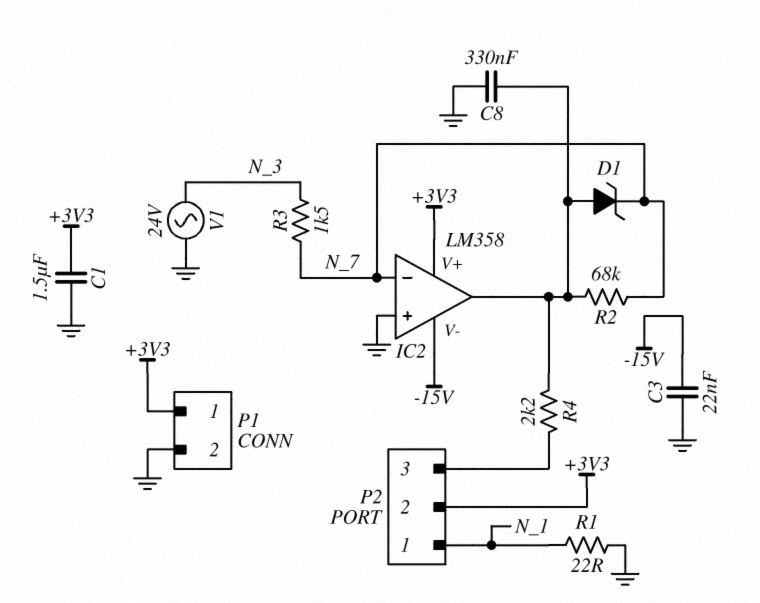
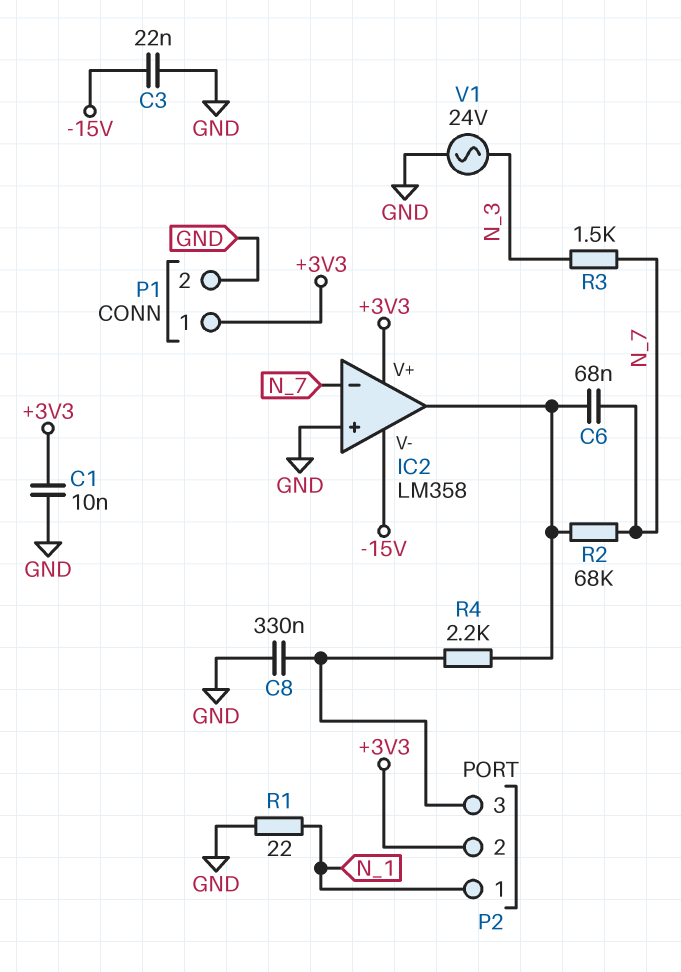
C1: 1.5uF (+3V3, GND) -> 10nF (+3V3, GND)
C6: none -> 68nF (IC2/out, N_7)
C8: 330nF (GND, IC2/out) -> 330nF (GND, P2/3)
D1: zener (A IC2/out, K N_7) -> none

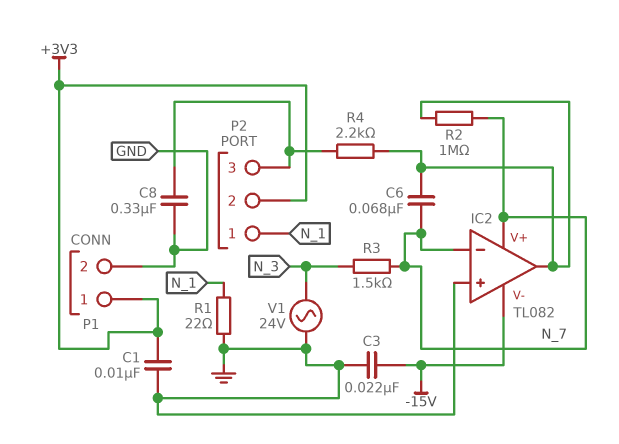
IC2: LM358 -> TL082
IC2 pin V+: +3V3 -> N_7
R2: 68k (IC2/out, N_7) -> 1M (IC2/out, N_7)

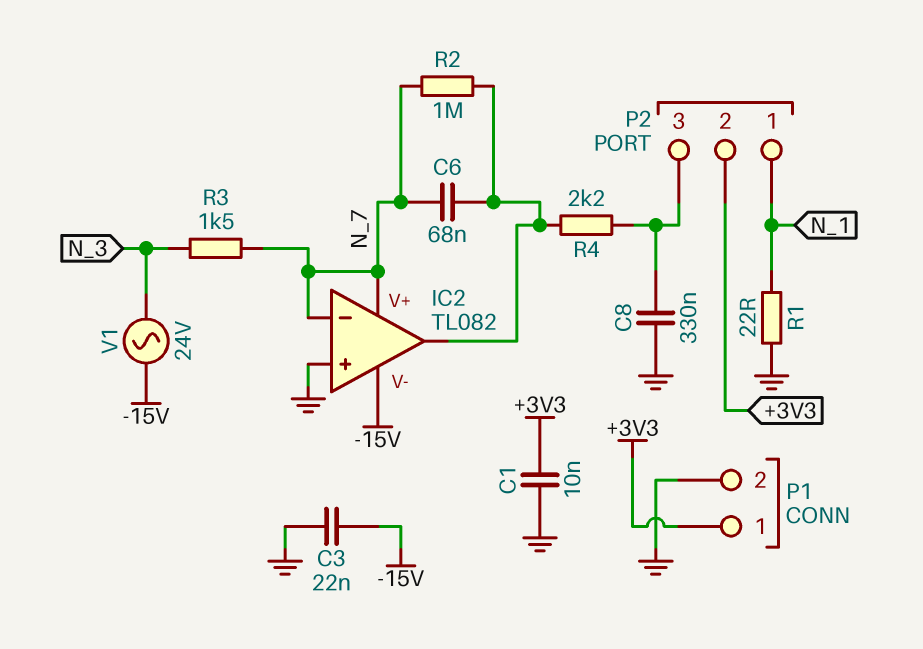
V1: AC 24V (GND, N_3) -> AC 24V (-15V, N_3)

